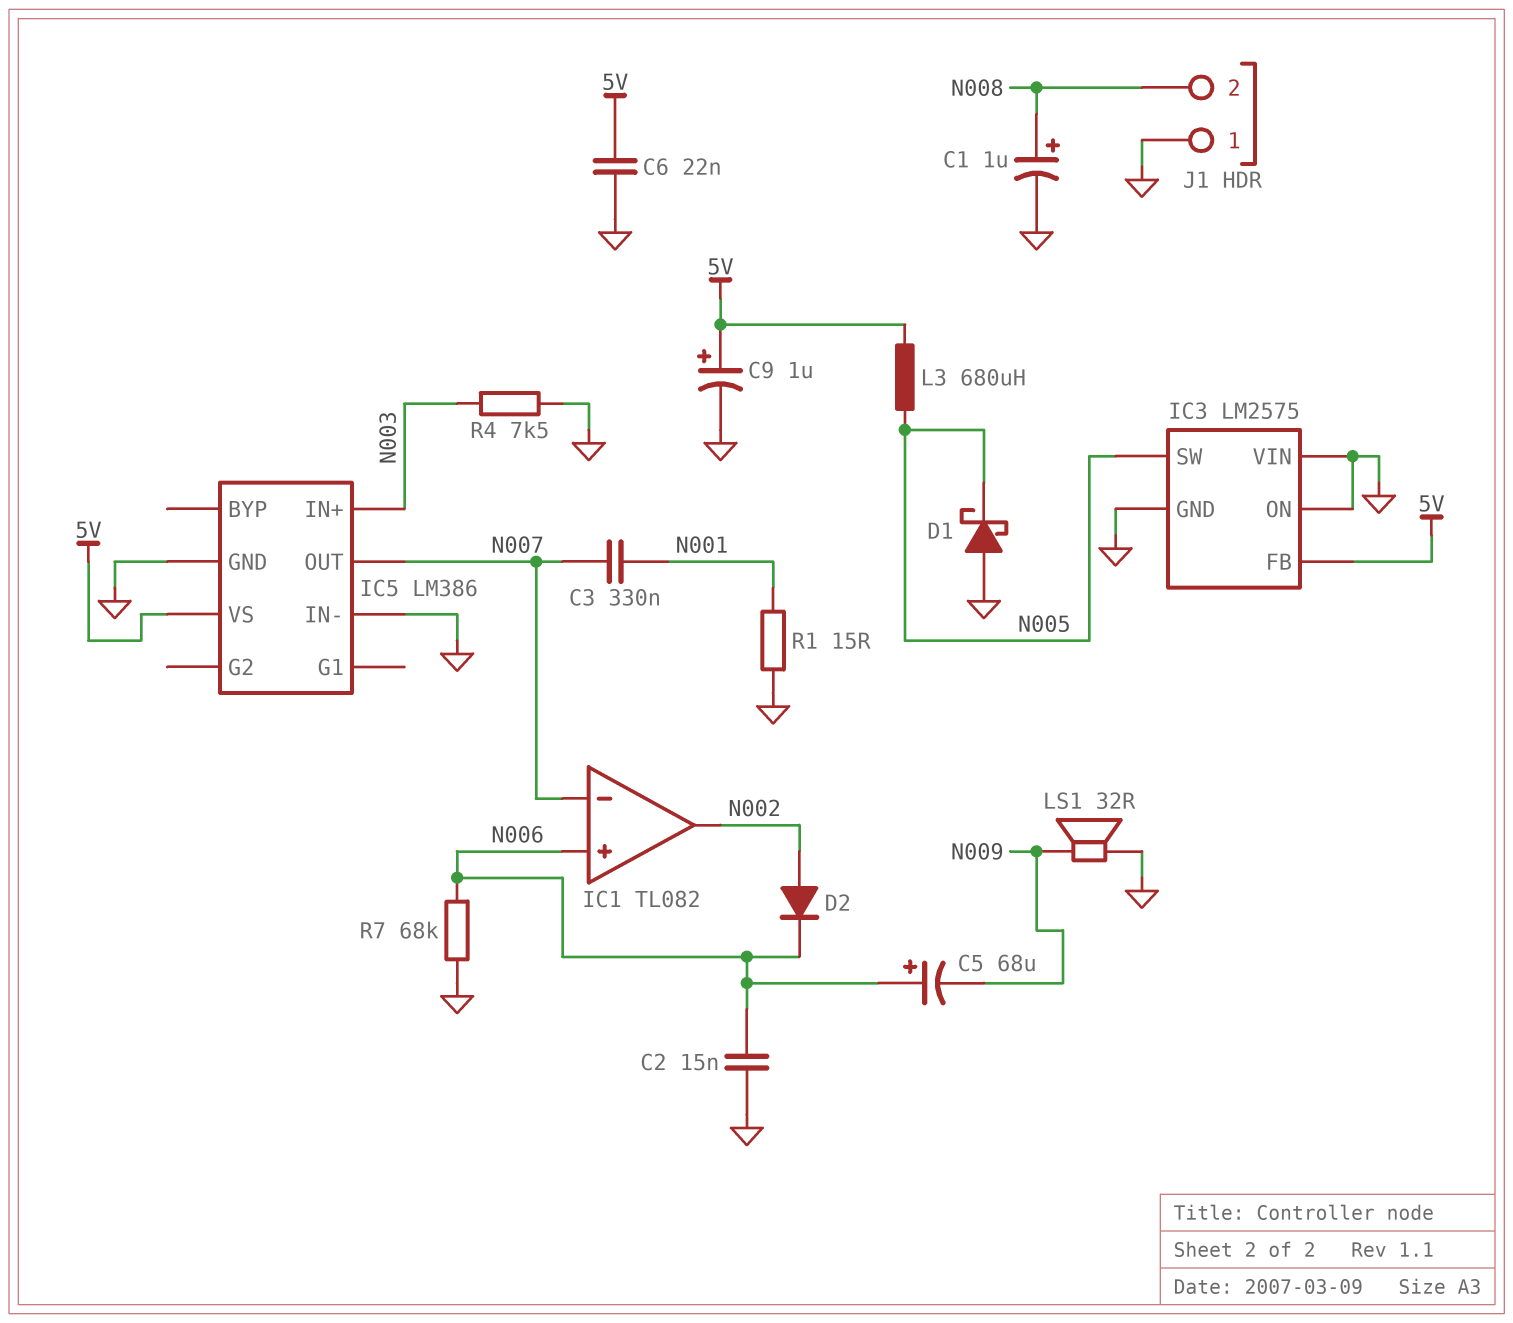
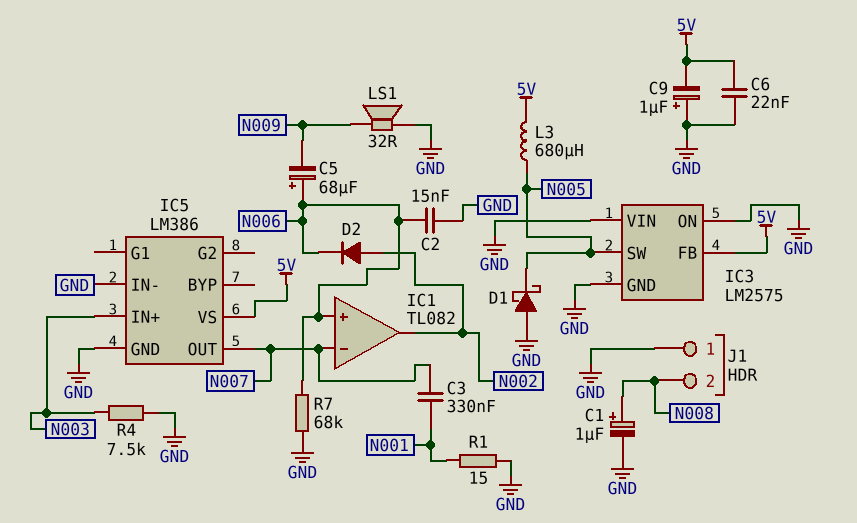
C9: 1uF (plus 5V, minus GND) -> 1uF (plus GND, minus 5V)

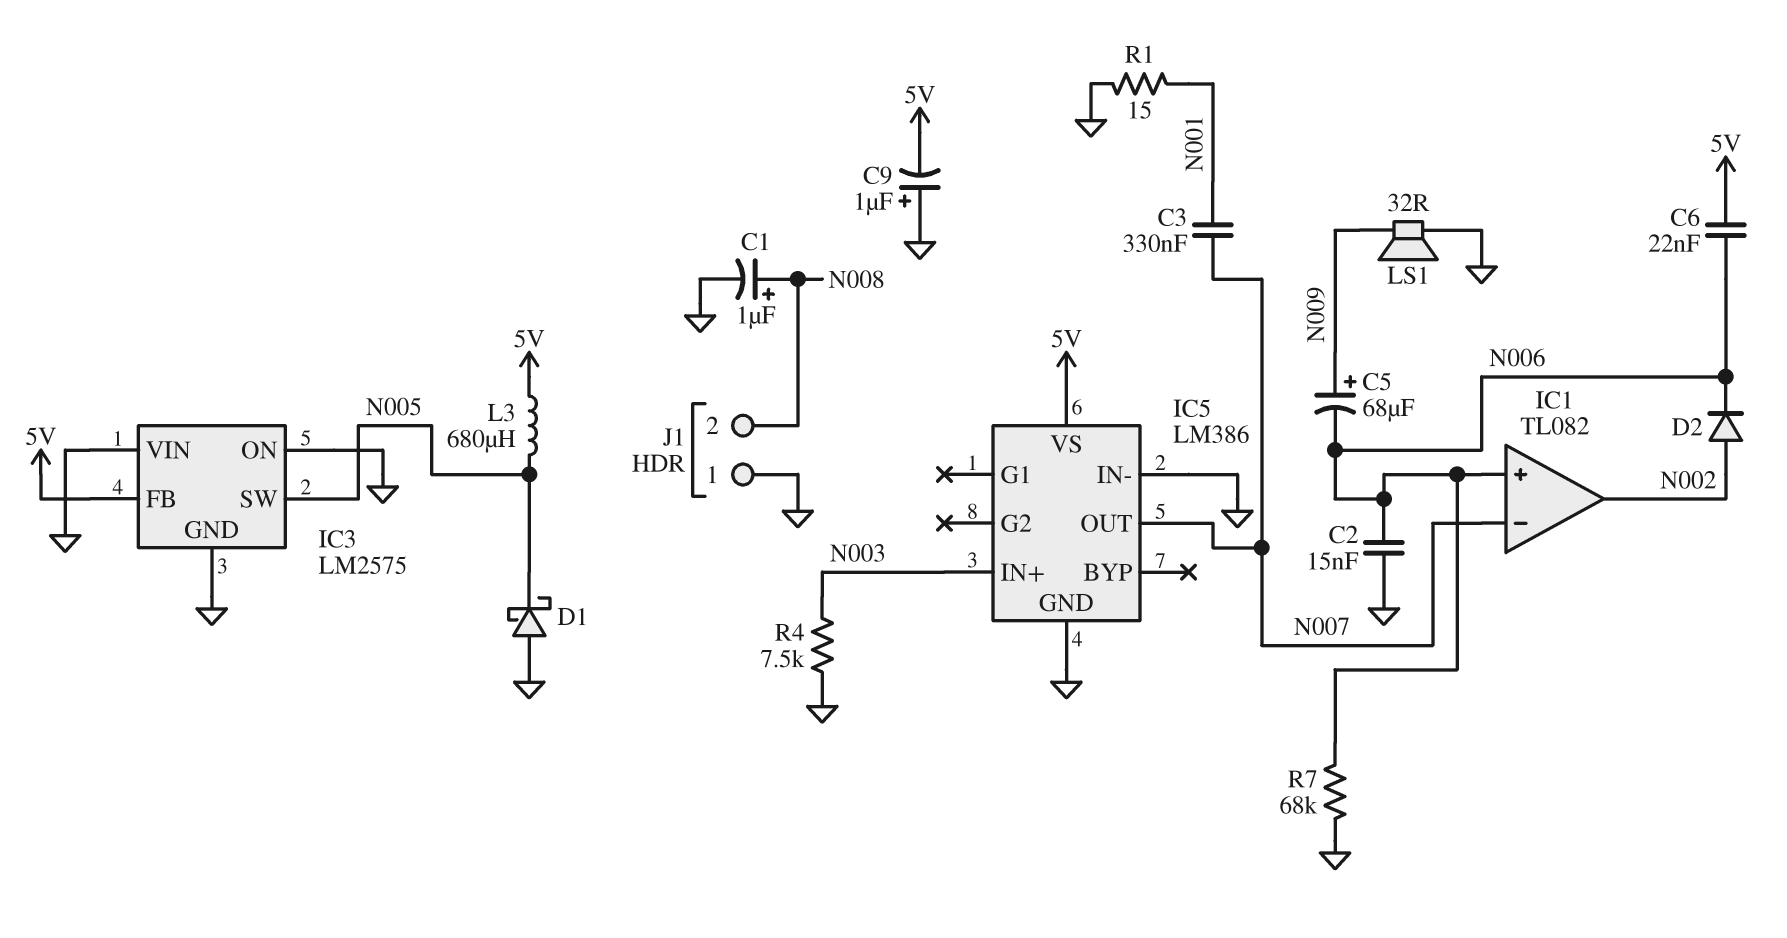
C5: 68uF (plus N006, minus N009) -> 68uF (plus N009, minus N006)
C6: 22nF (5V, GND) -> 22nF (5V, N006)

